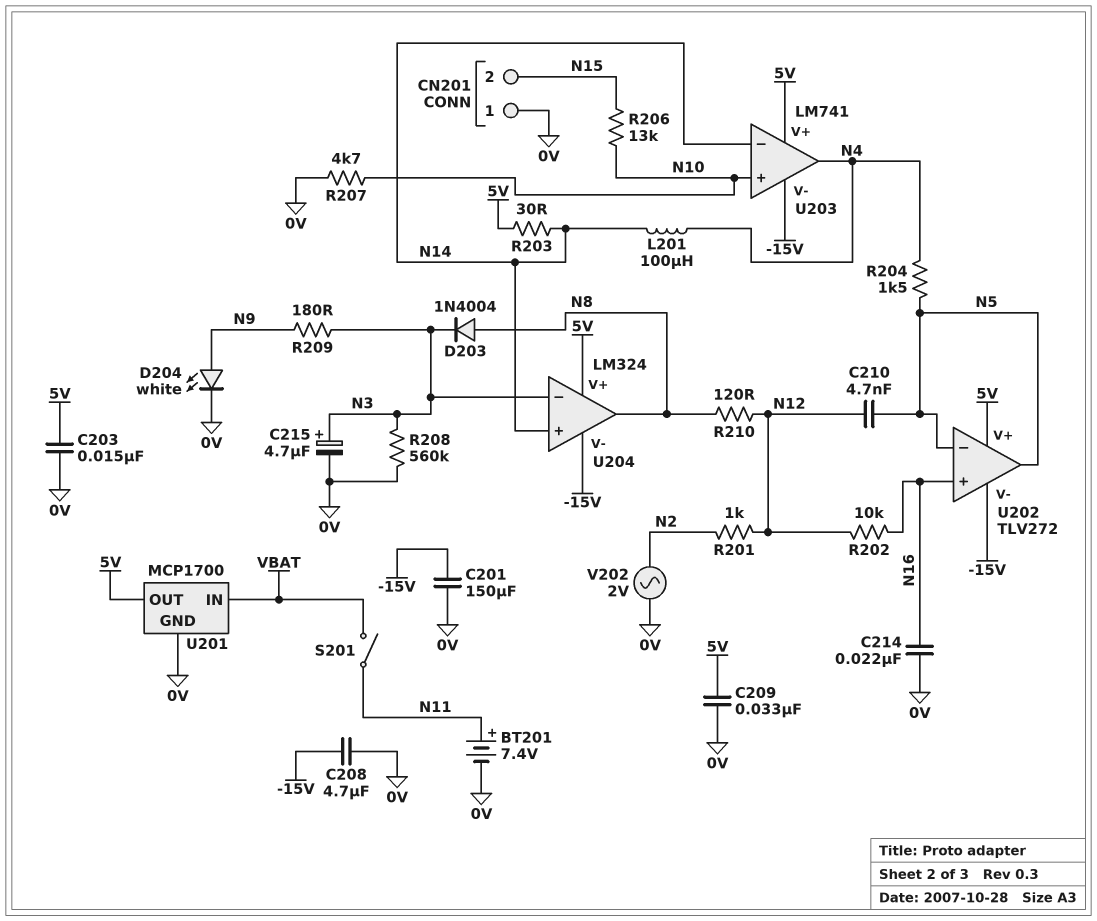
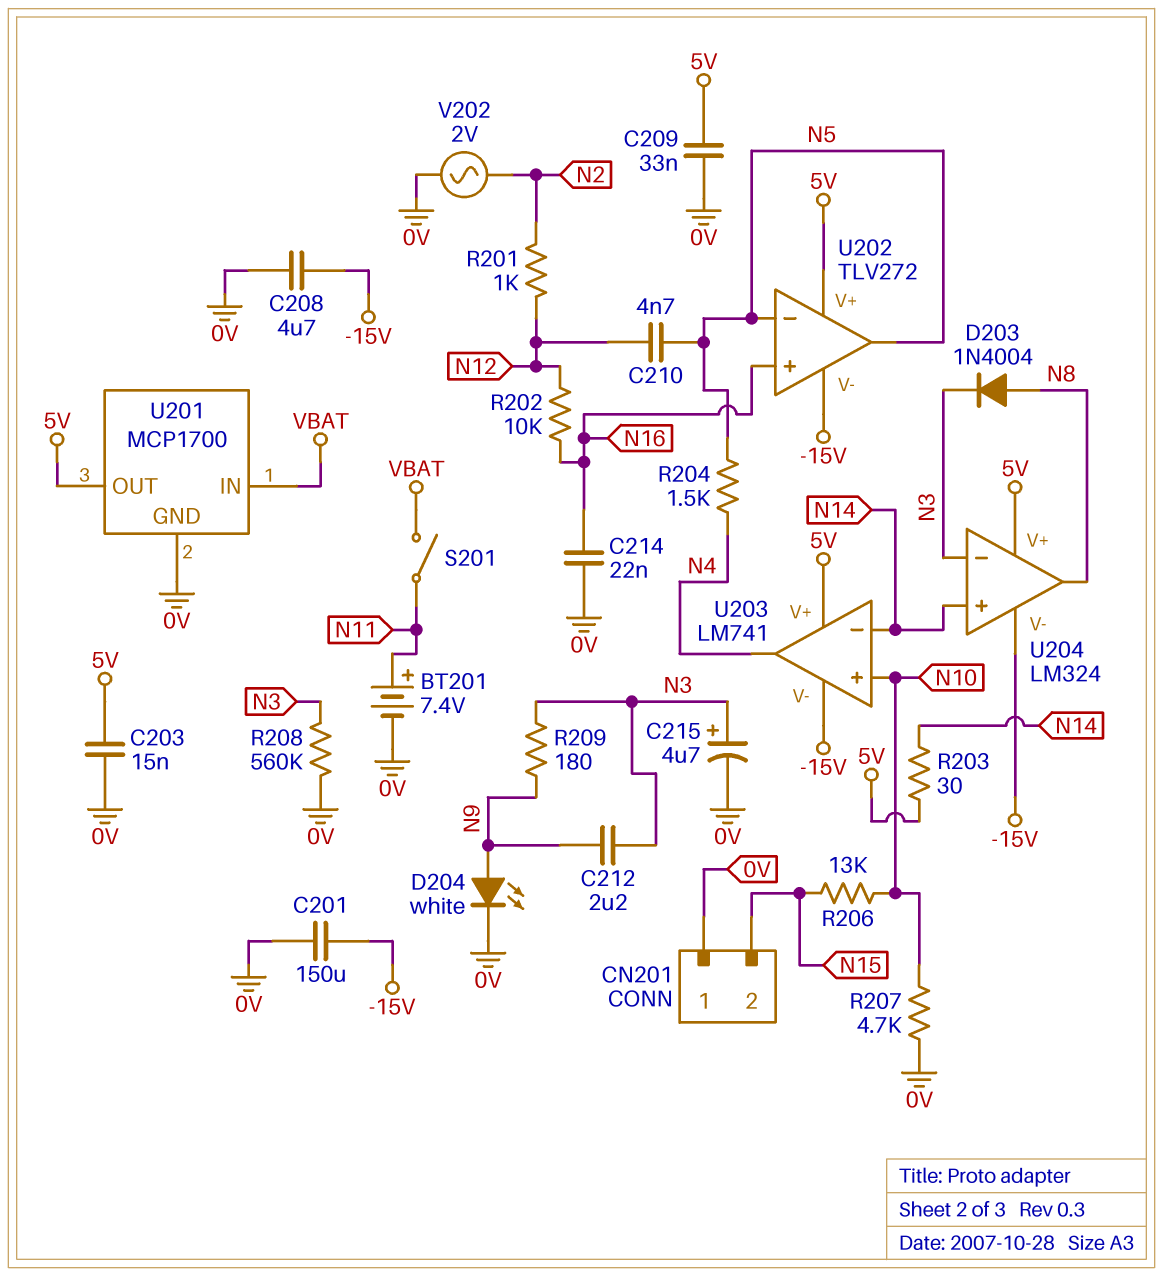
C212: none -> 2.2uF (N3, N9)
L201: 100uH (N4, N14) -> none
R210: 120 (N8, N12) -> none

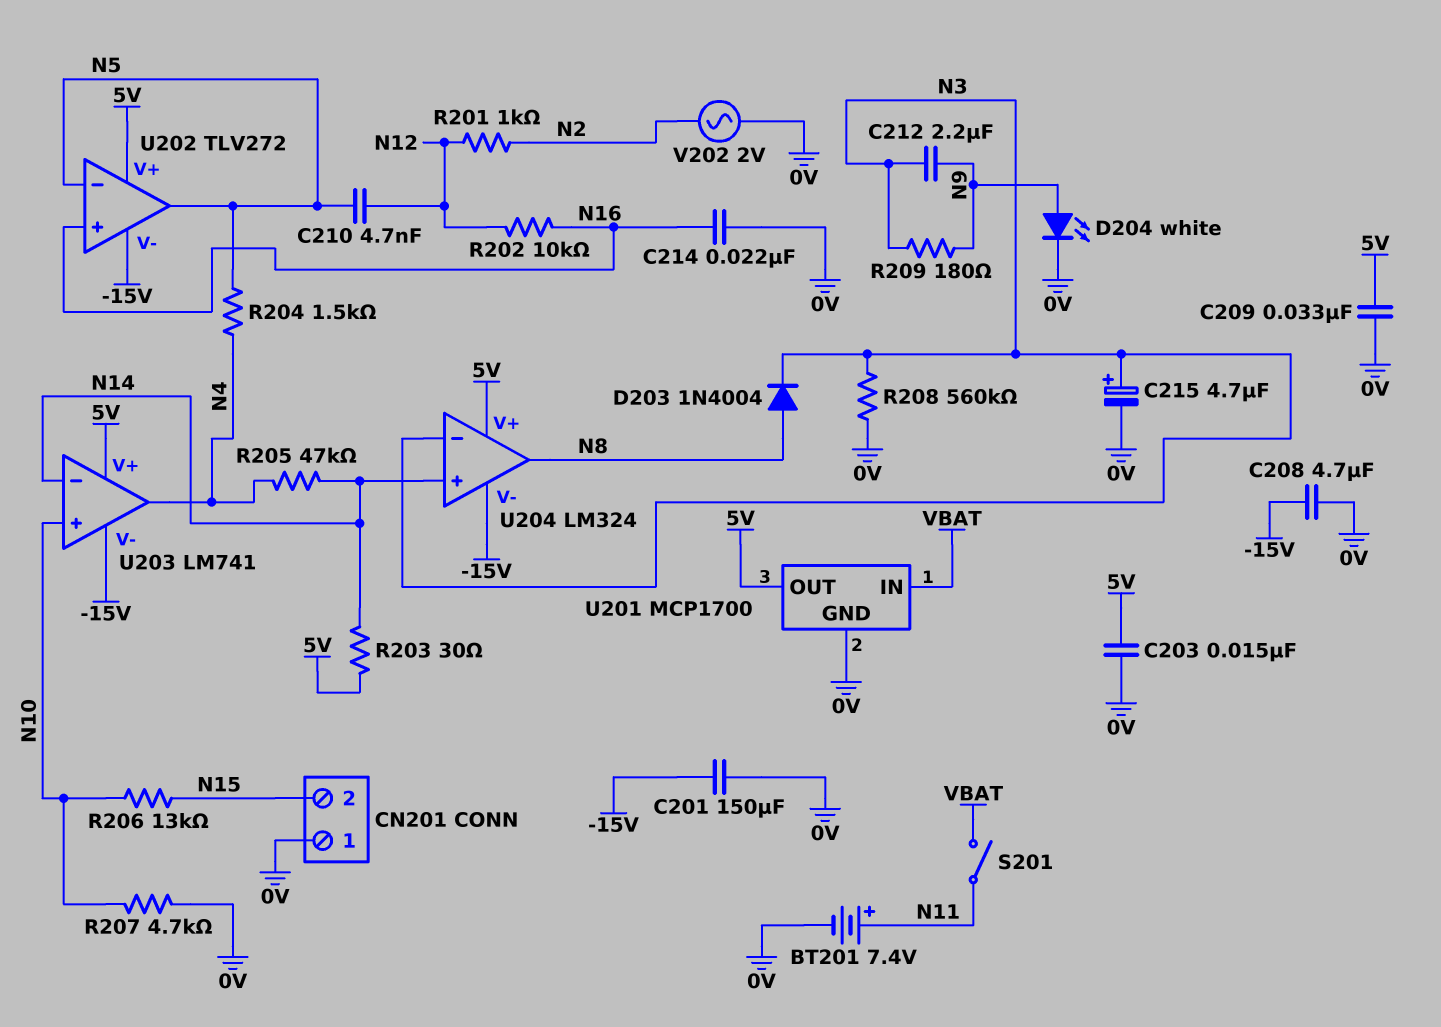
R205: none -> 47k (N4, N14)

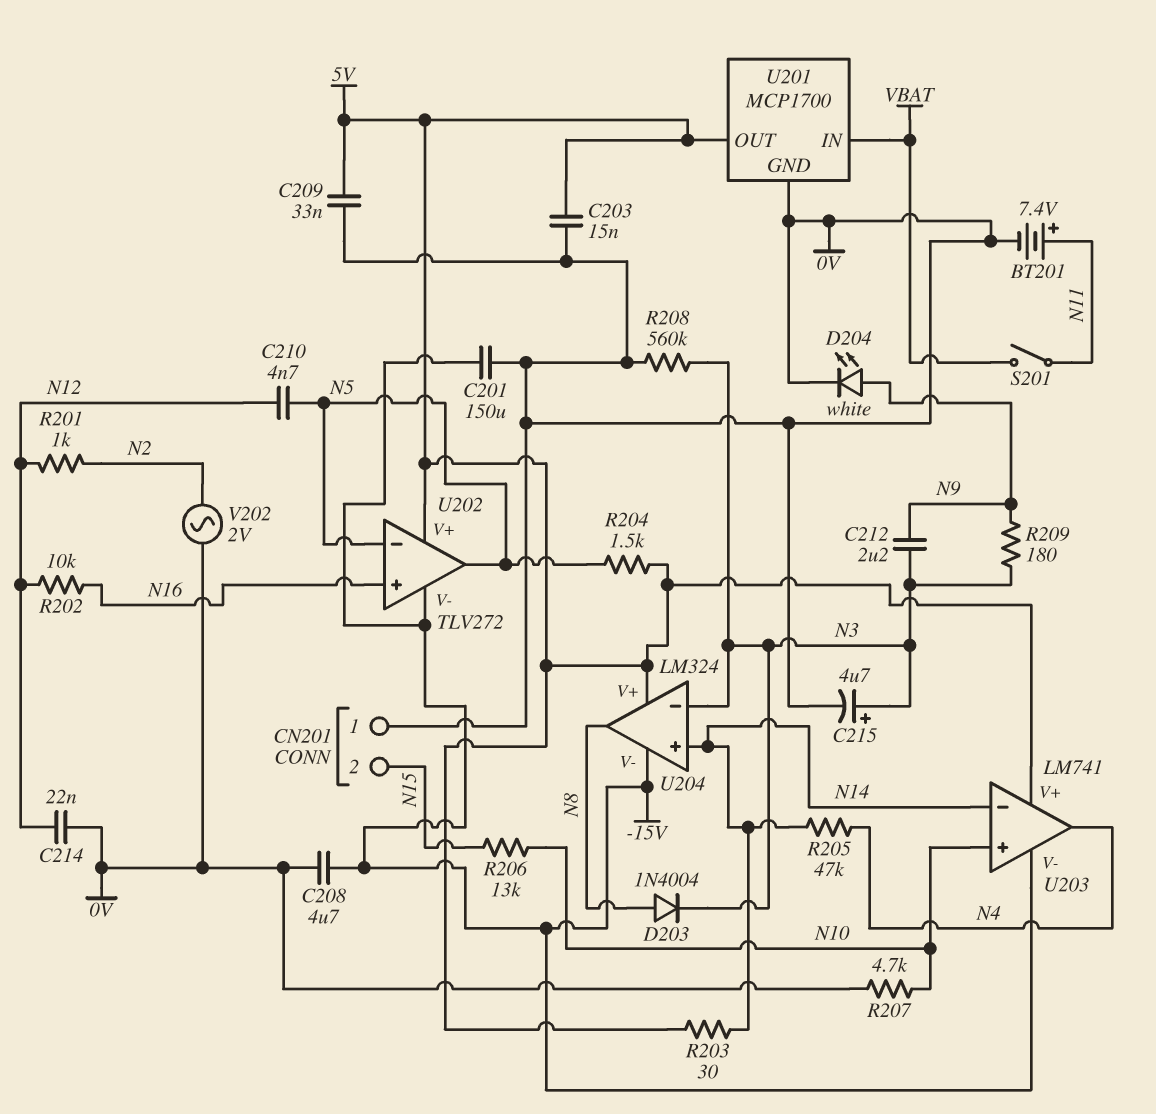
C214: 22nF (0V, N16) -> 22nF (0V, N12)
R204: 1.5k (N4, N5) -> 1.5k (5V, N5)

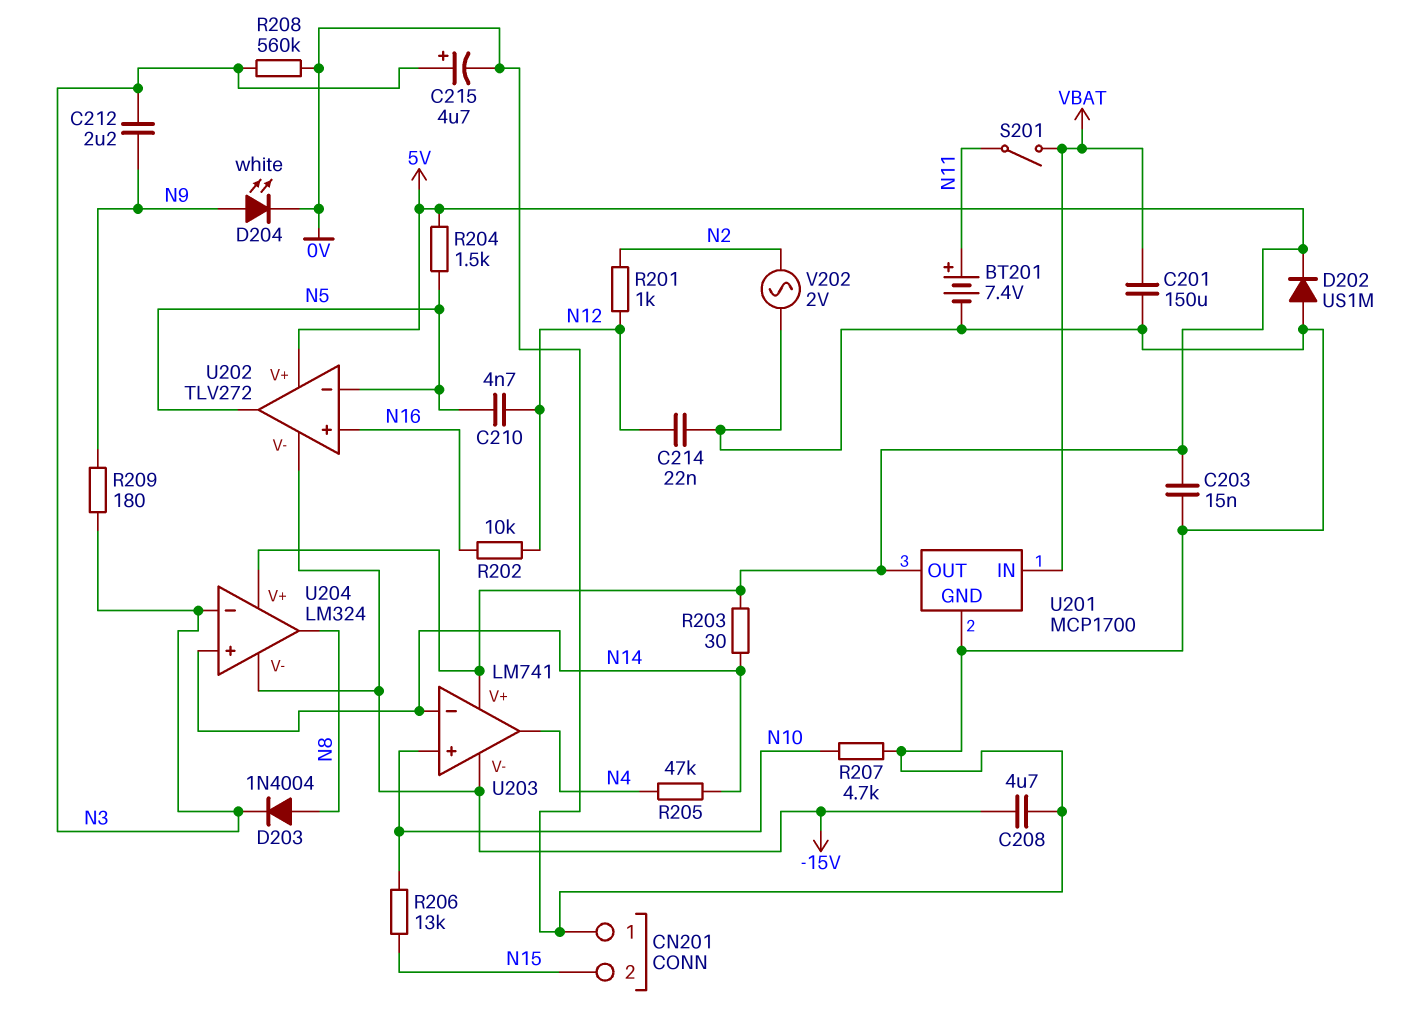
C201: 150uF (-15V, 0V) -> 150uF (0V, VBAT)
C209: 33nF (0V, 5V) -> none
D202: none -> diode US1M (A 0V, K 5V)

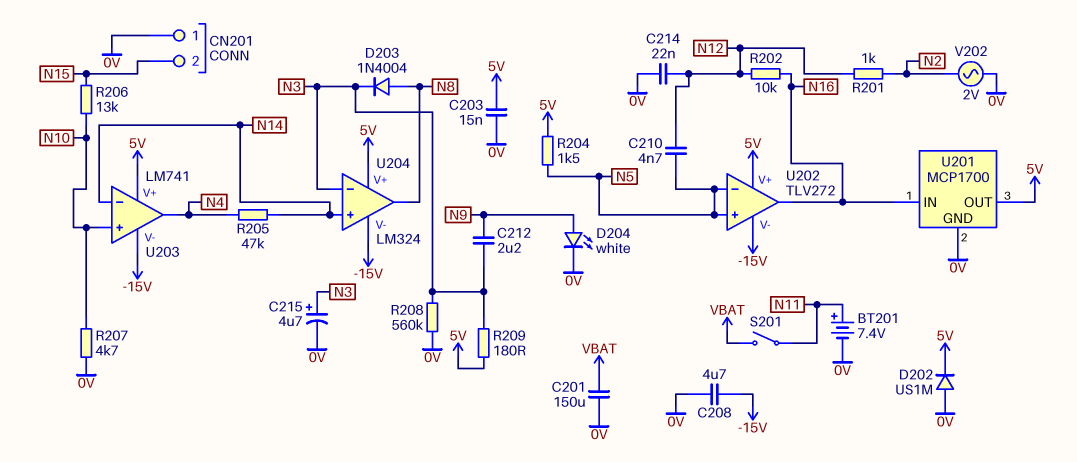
R203: 30 (5V, N14) -> none
R209: 180 (N3, N9) -> 180 (5V, N3)
U201 pin IN: VBAT -> N16
U202 pin in+: N16 -> N5
U202 pin out: N5 -> N16

